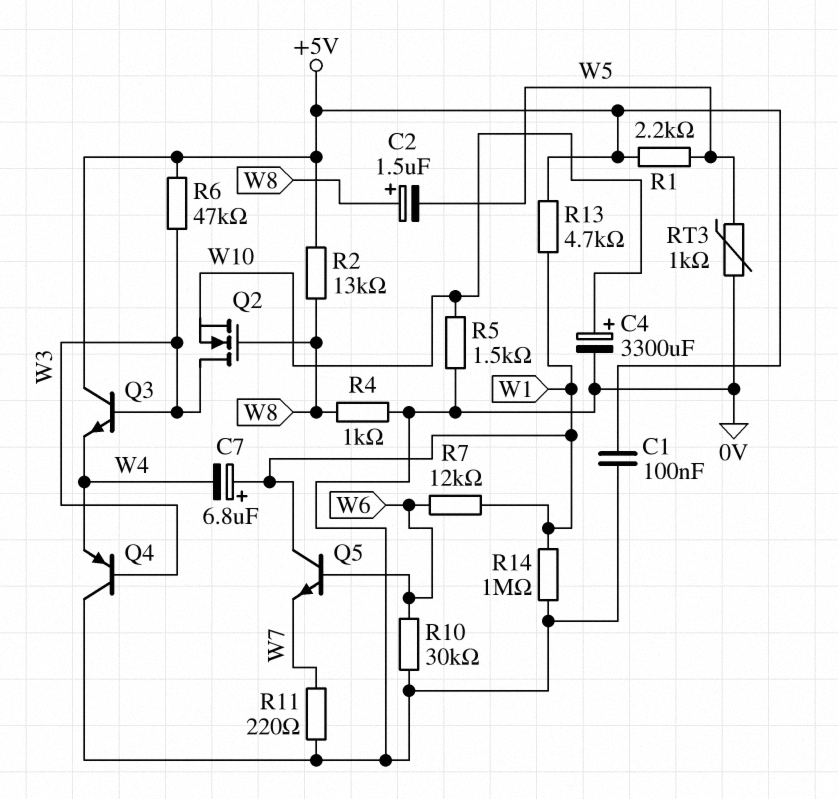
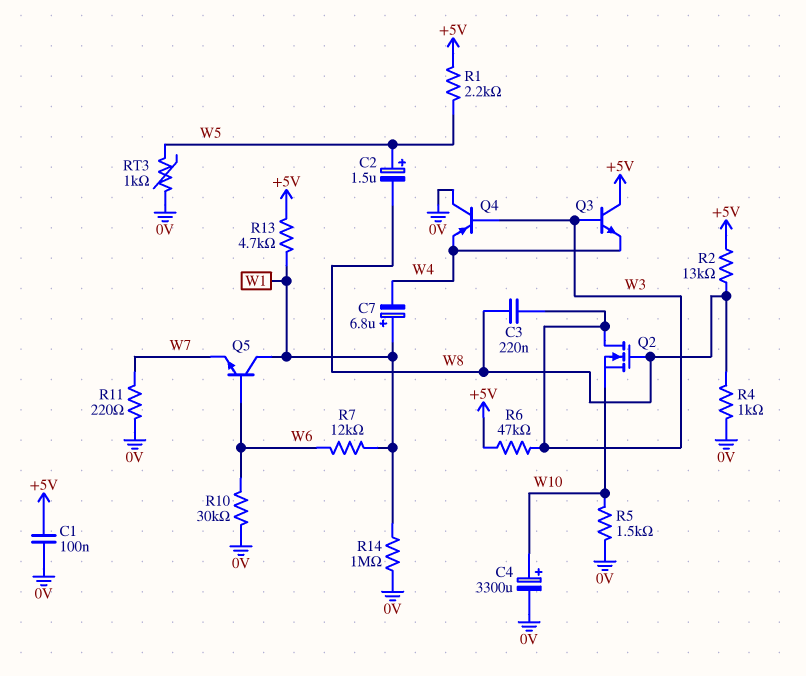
C2: 1.5uF (plus W8, minus W5) -> 1.5uF (plus W5, minus W8)
C3: none -> 220nF (W3, W8)

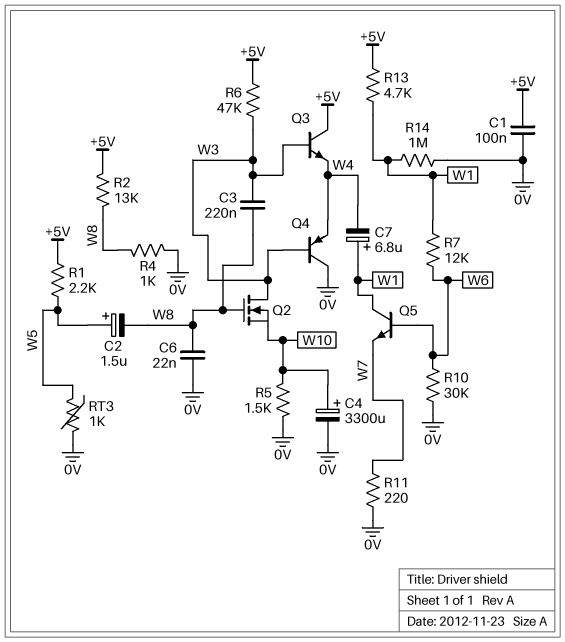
C6: none -> 22nF (0V, W8)

